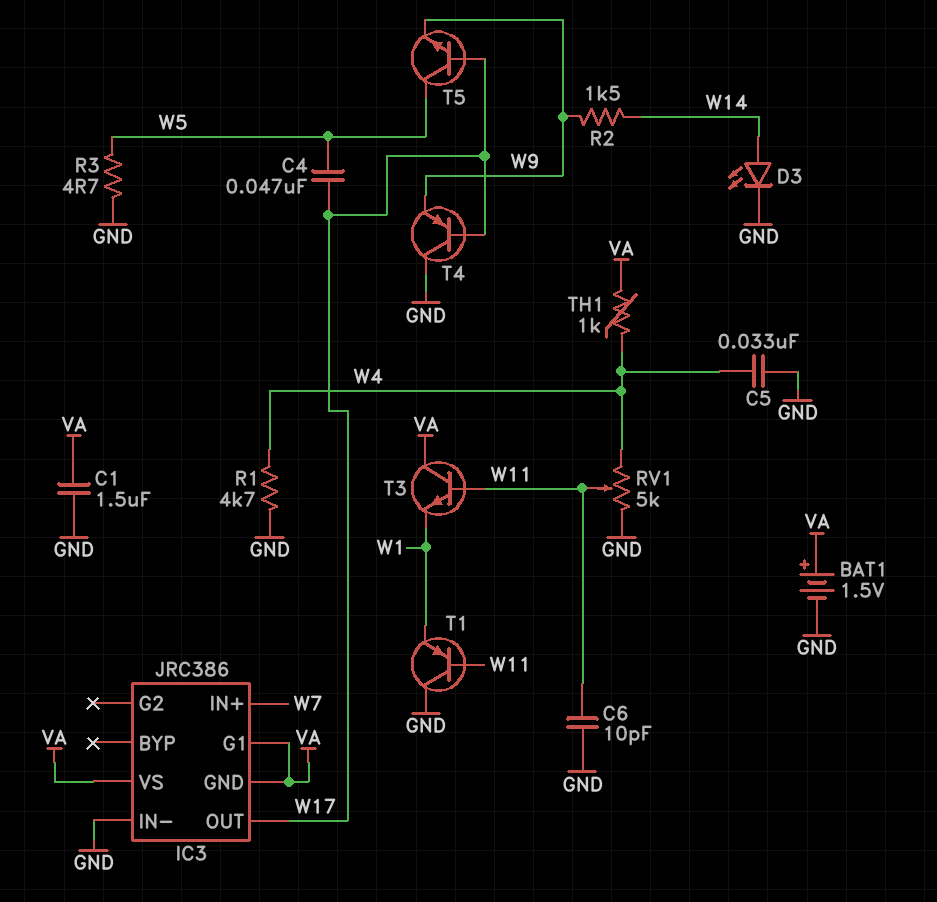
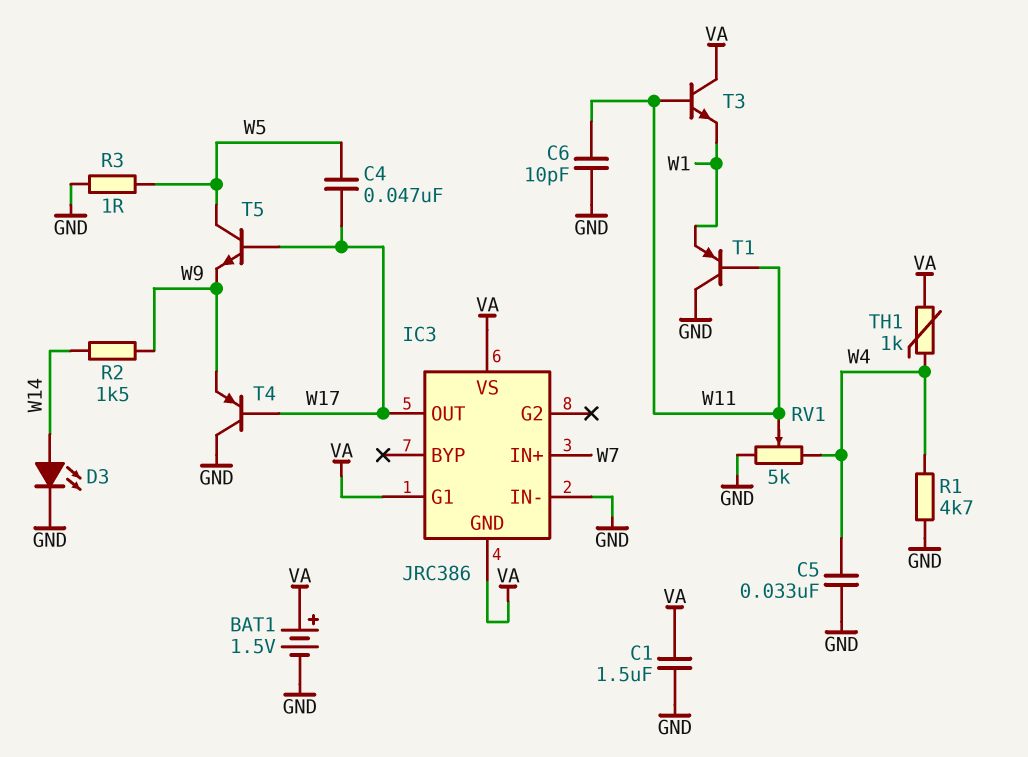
R3: 4.7 (GND, W5) -> 1 (GND, W5)

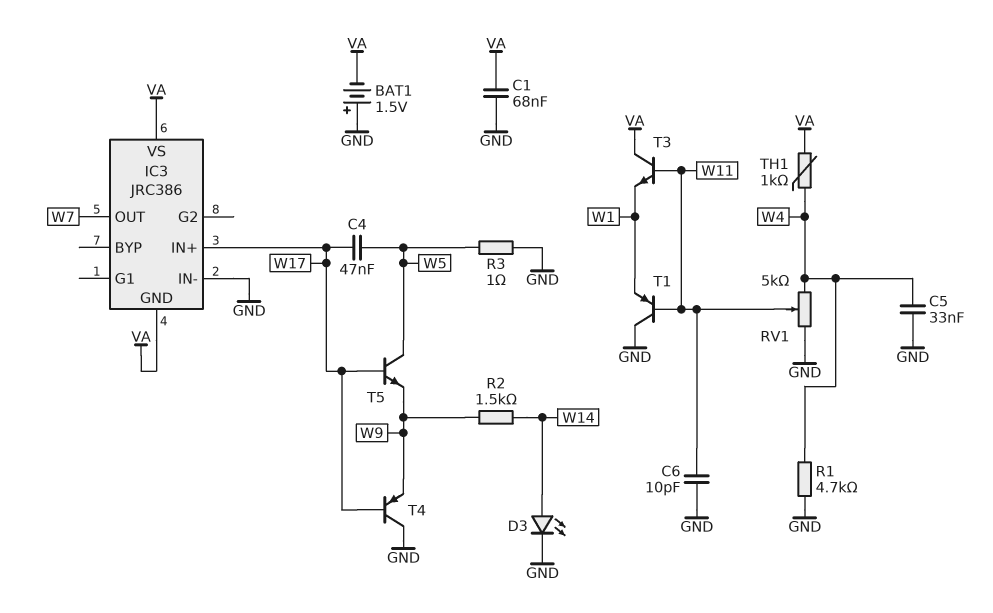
BAT1: 1.5V (plus VA, minus GND) -> 1.5V (plus GND, minus VA)
C1: 1.5uF (GND, VA) -> 68nF (GND, VA)
IC3 pin G1: VA -> none
IC3 pin IN+: W7 -> W17
IC3 pin OUT: W17 -> W7

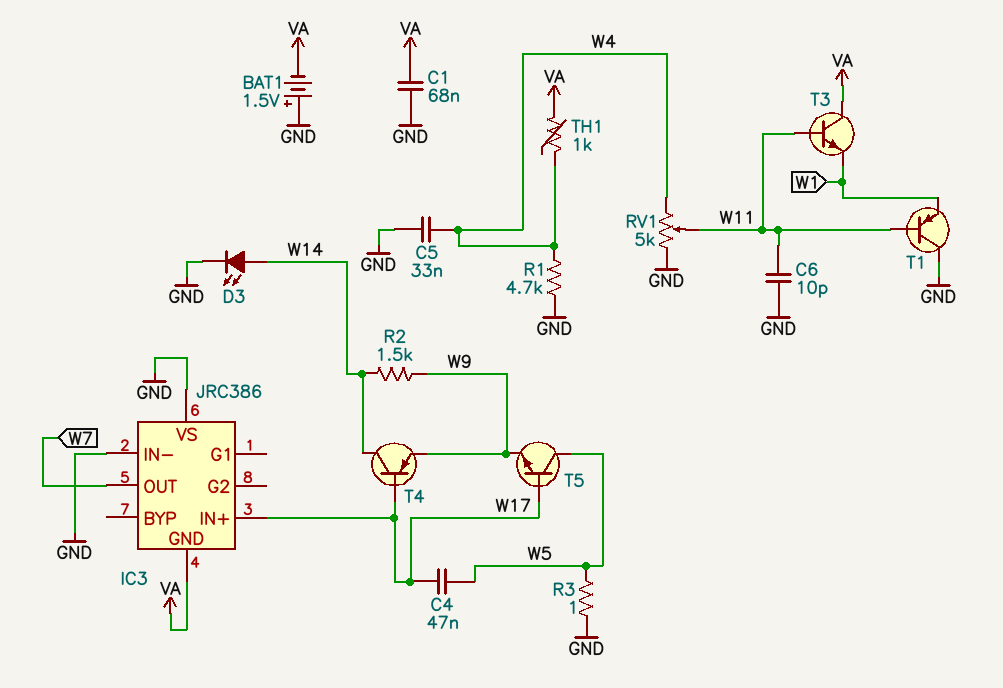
IC3 pin VS: VA -> GND
T4: PNP (B W17, C GND, E W9) -> PNP (B W17, C W14, E W9)

